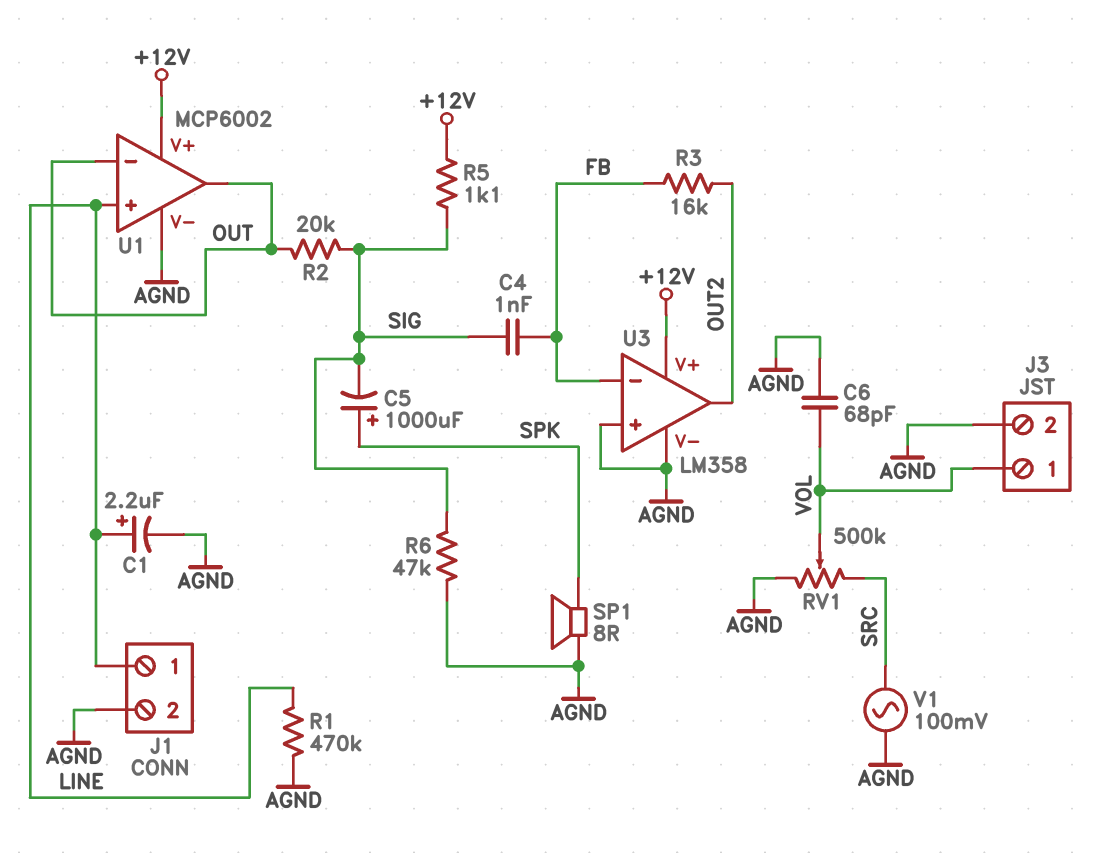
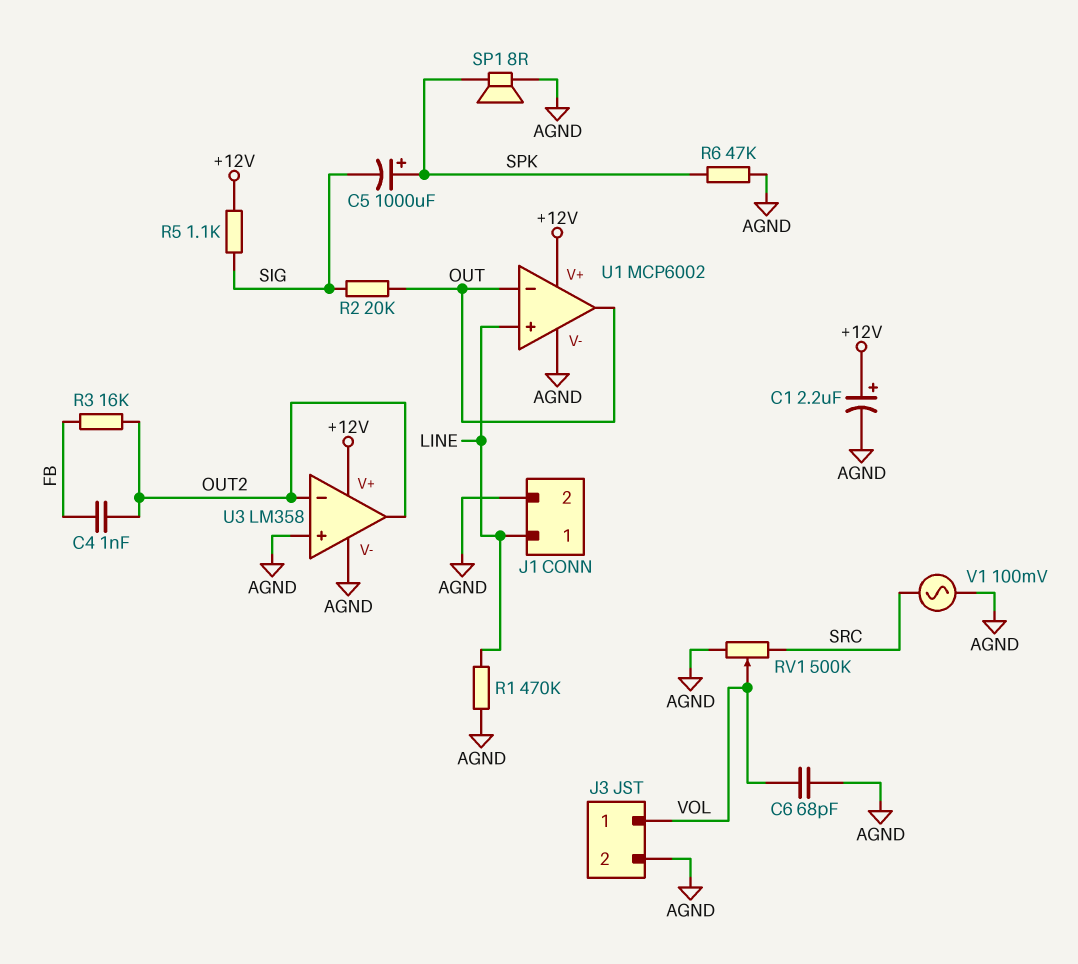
C1: 2.2uF (plus LINE, minus AGND) -> 2.2uF (plus +12V, minus AGND)
C4: 1nF (FB, SIG) -> 1nF (FB, OUT2)
R6: 47k (AGND, SIG) -> 47k (AGND, SPK)
U3 pin in-: FB -> OUT2

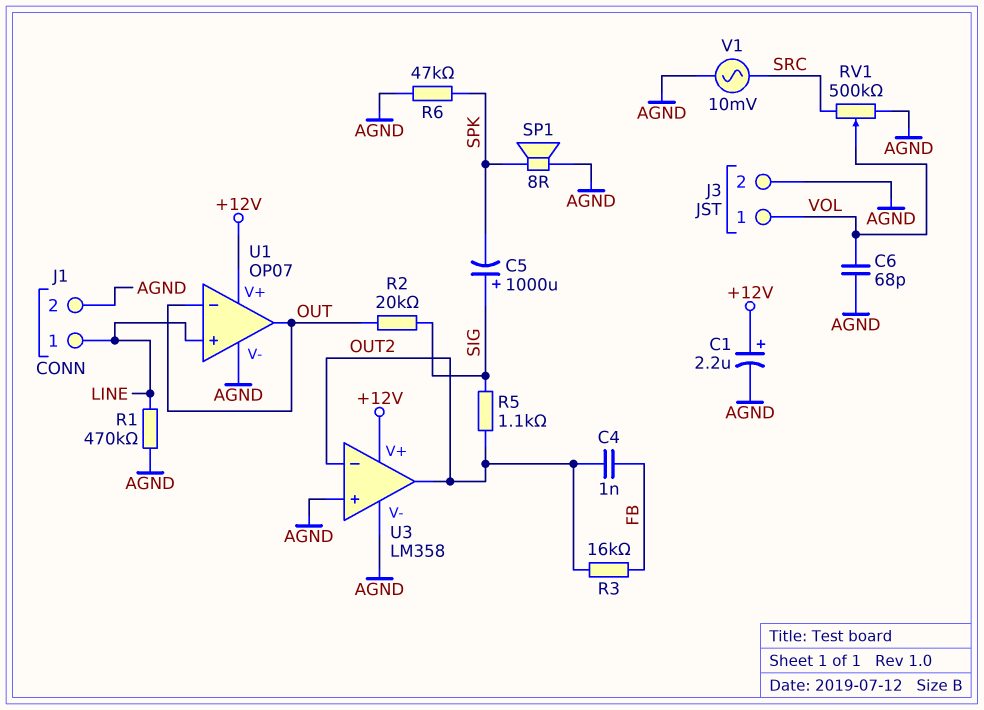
C5: 1000uF (plus SPK, minus SIG) -> 1000uF (plus SIG, minus SPK)
R5: 1.1k (+12V, SIG) -> 1.1k (OUT2, SIG)
U1: MCP6002 -> OP07
V1: AC 100mV (AGND, SRC) -> AC 10mV (AGND, SRC)

